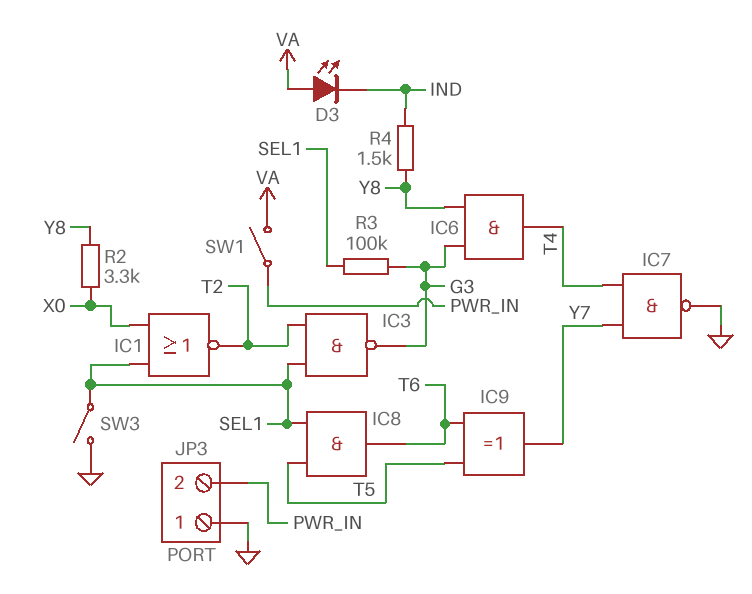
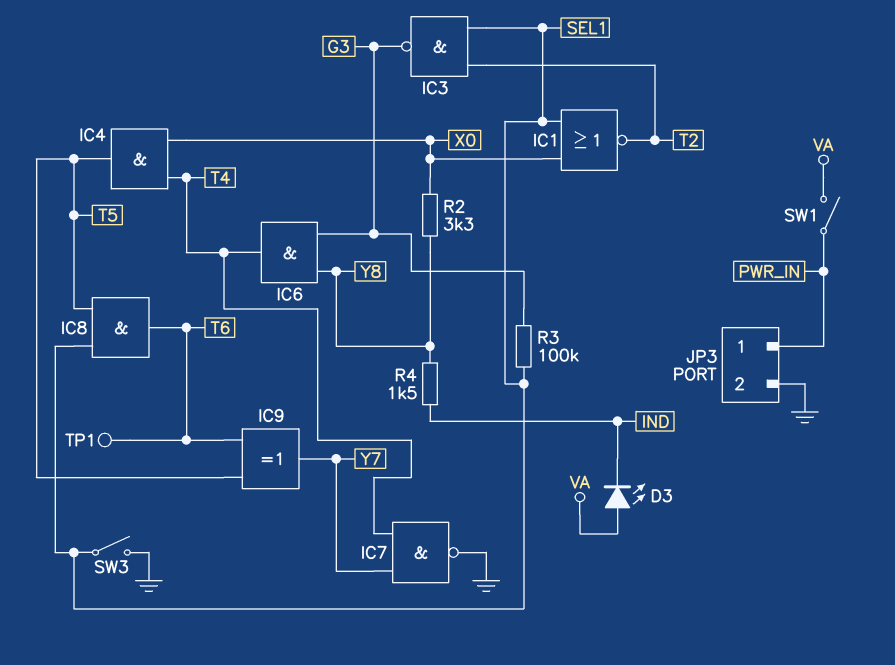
IC4: none -> AND (in T4, in X0, out T5)
JP3 pin 1: GND -> PWR_IN
JP3 pin 2: PWR_IN -> GND
TP1: none -> test point (T6)

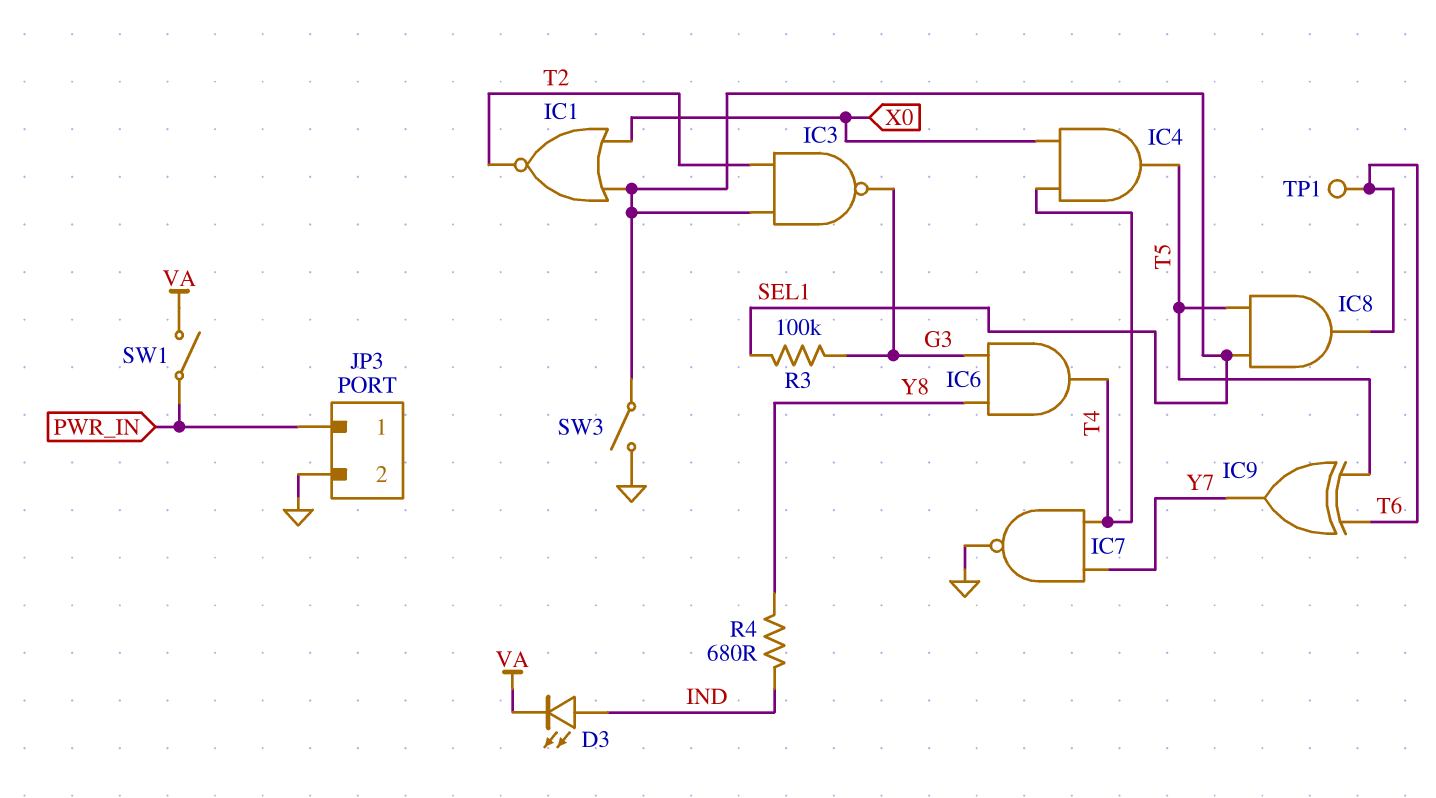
D3: LED (A VA, K IND) -> LED (A IND, K VA)
R2: 3.3k (X0, Y8) -> none
R4: 1.5k (IND, Y8) -> 680 (IND, Y8)

